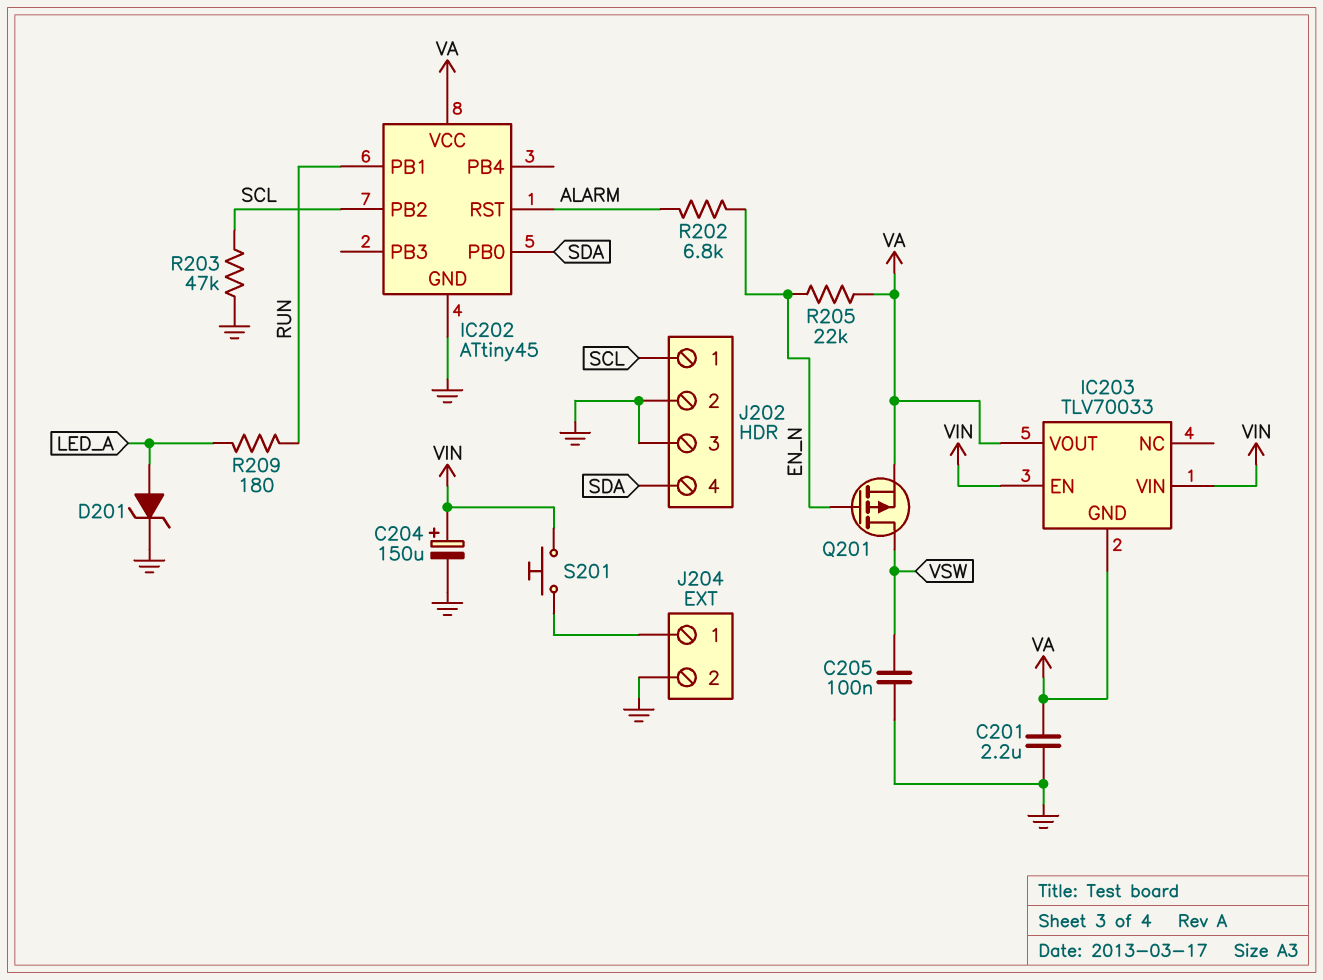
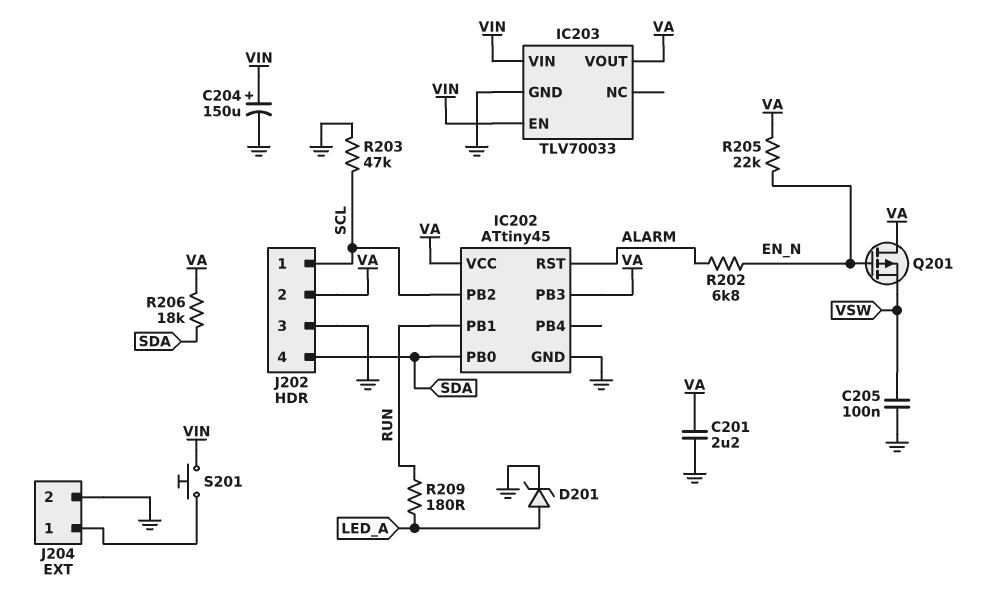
IC202 pin PB3: none -> VA
IC203 pin GND: VA -> GND
J202 pin 2: GND -> VA
Q201: PMOS (G EN_N, D VSW, S VA) -> PMOS (G EN_N, D VA, S VSW)
R206: none -> 18k (SDA, VA)

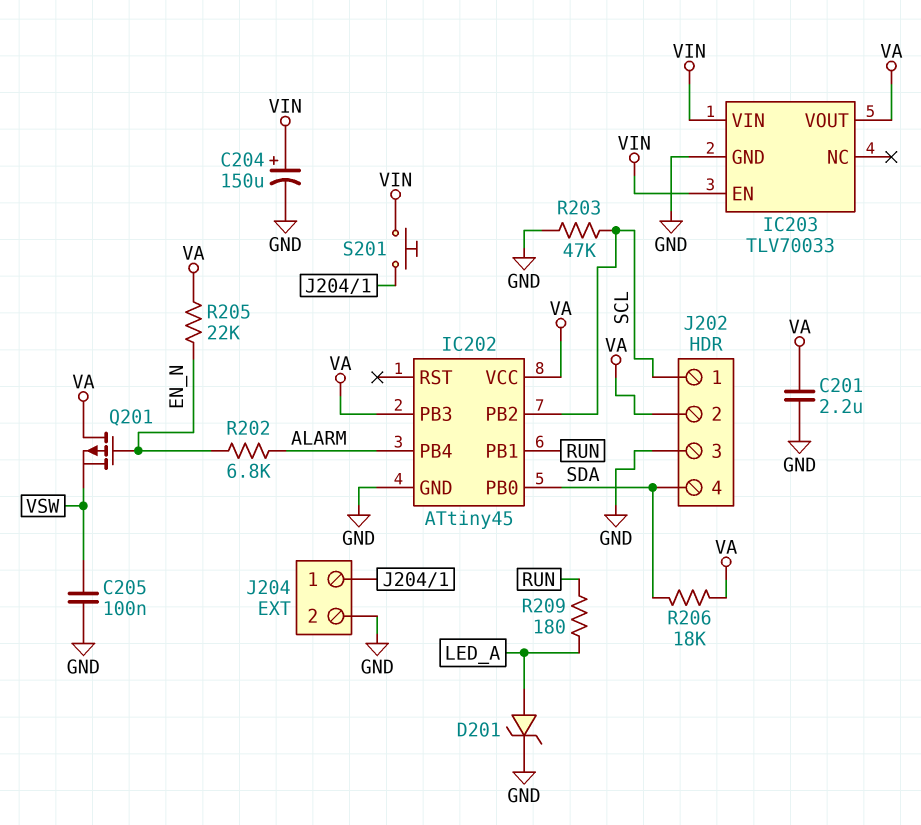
IC202 pin PB4: none -> ALARM
IC202 pin RST: ALARM -> none

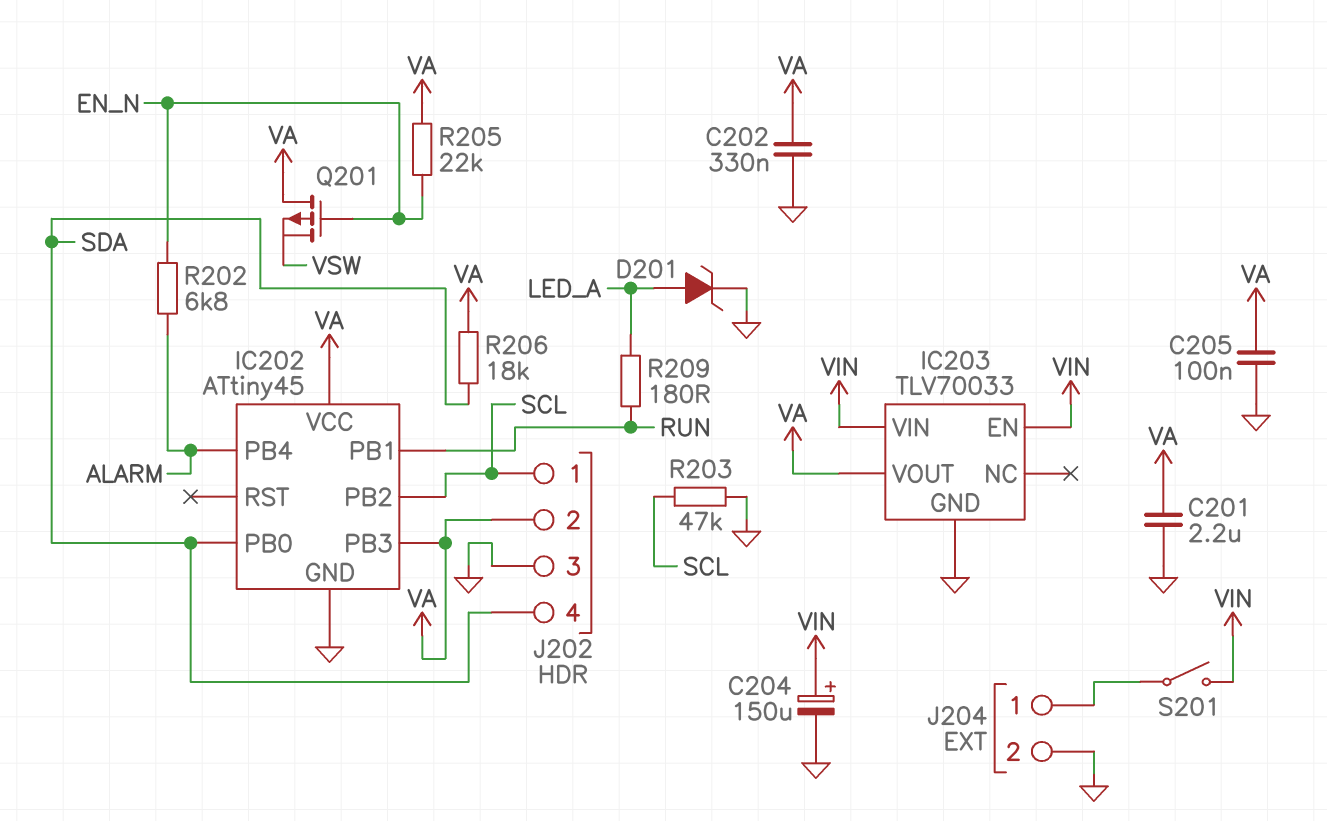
C202: none -> 330nF (GND, VA)
C205: 100nF (GND, VSW) -> 100nF (GND, VA)
S201: button (J204/1, VIN) -> switch (J204/1, VIN)

